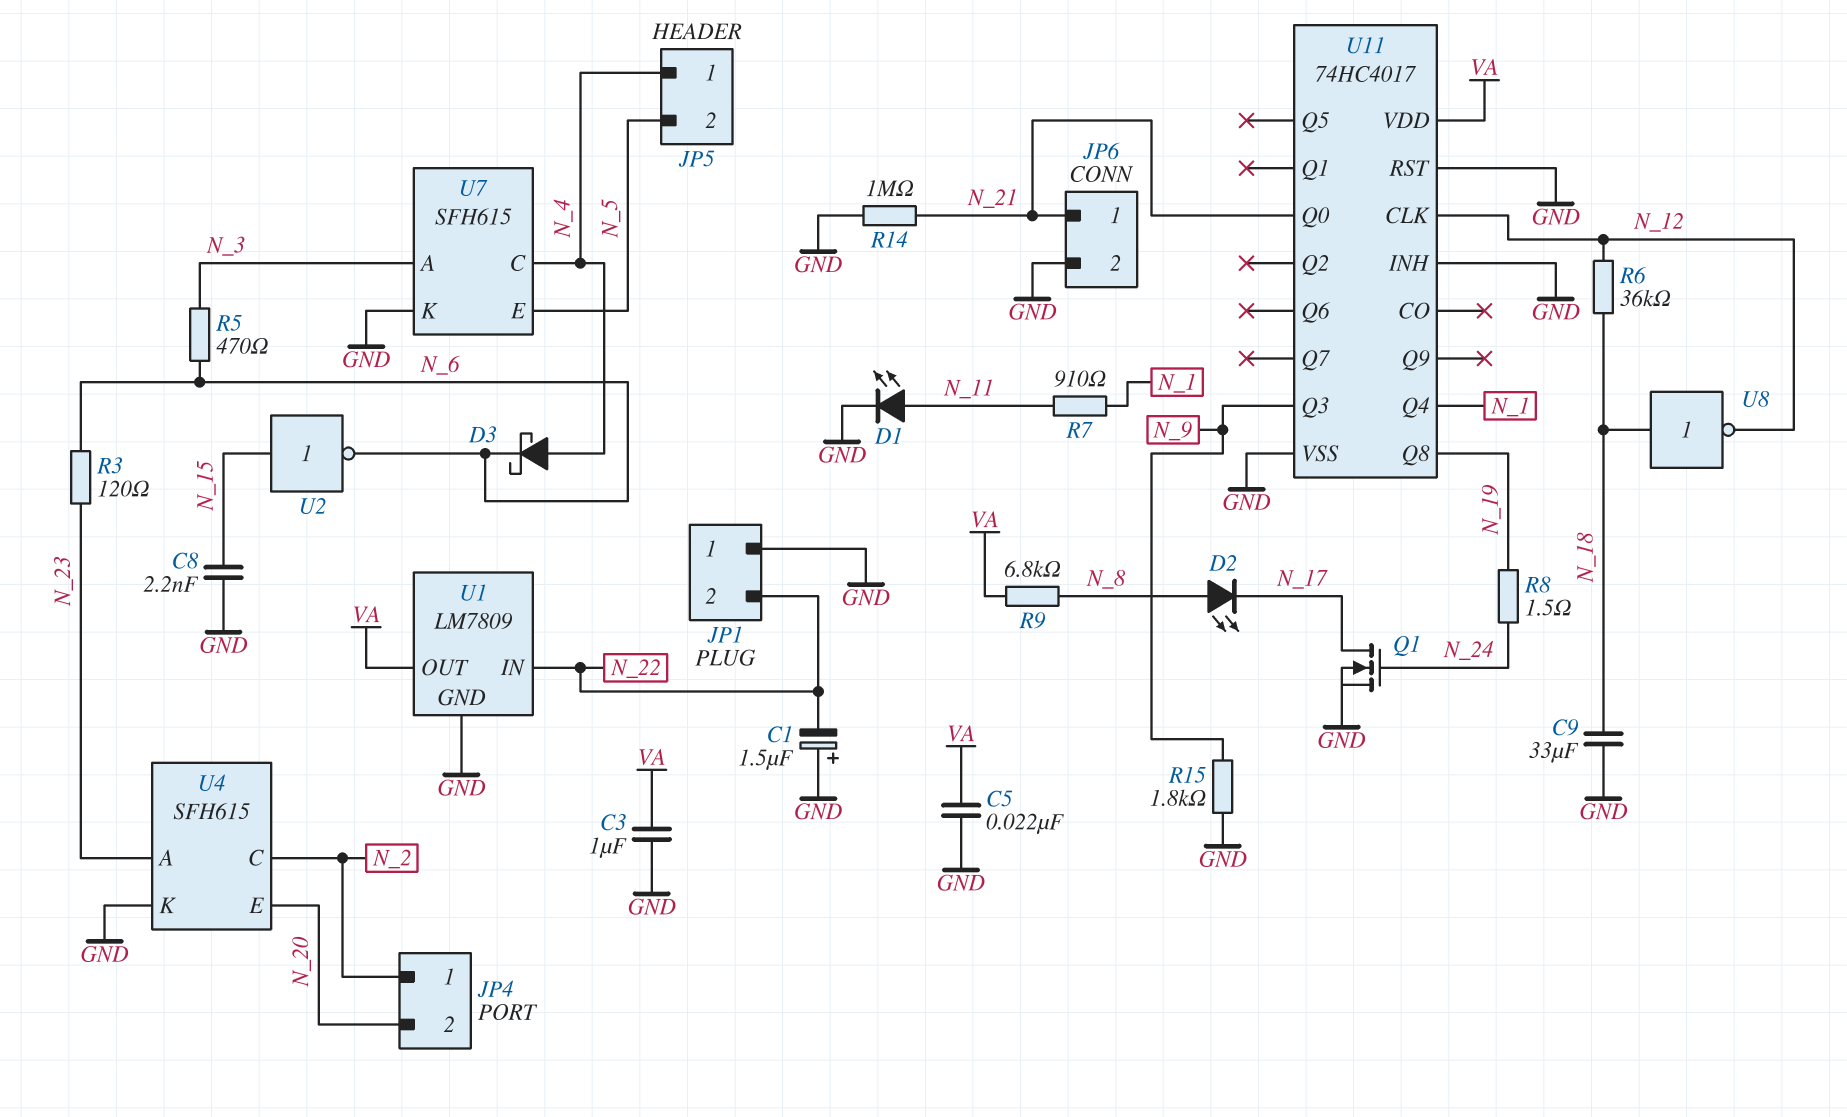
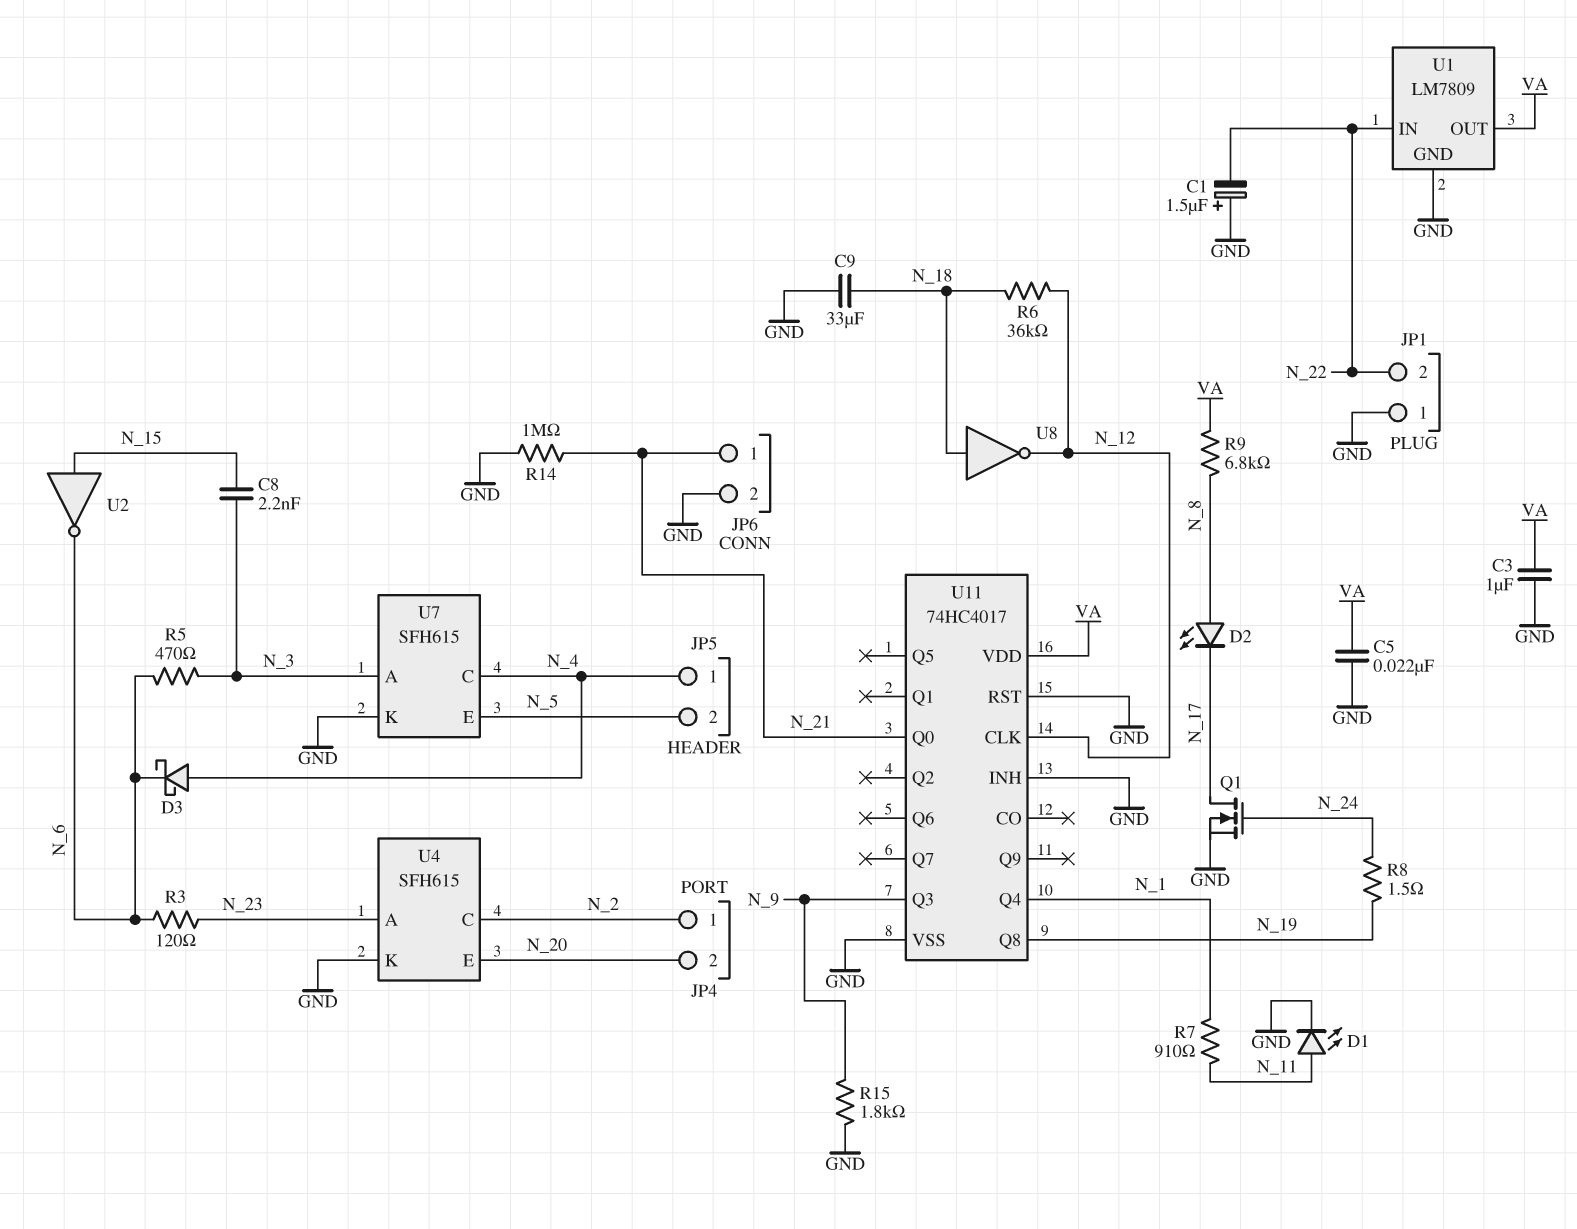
C8: 2.2nF (GND, N_15) -> 2.2nF (N_3, N_15)

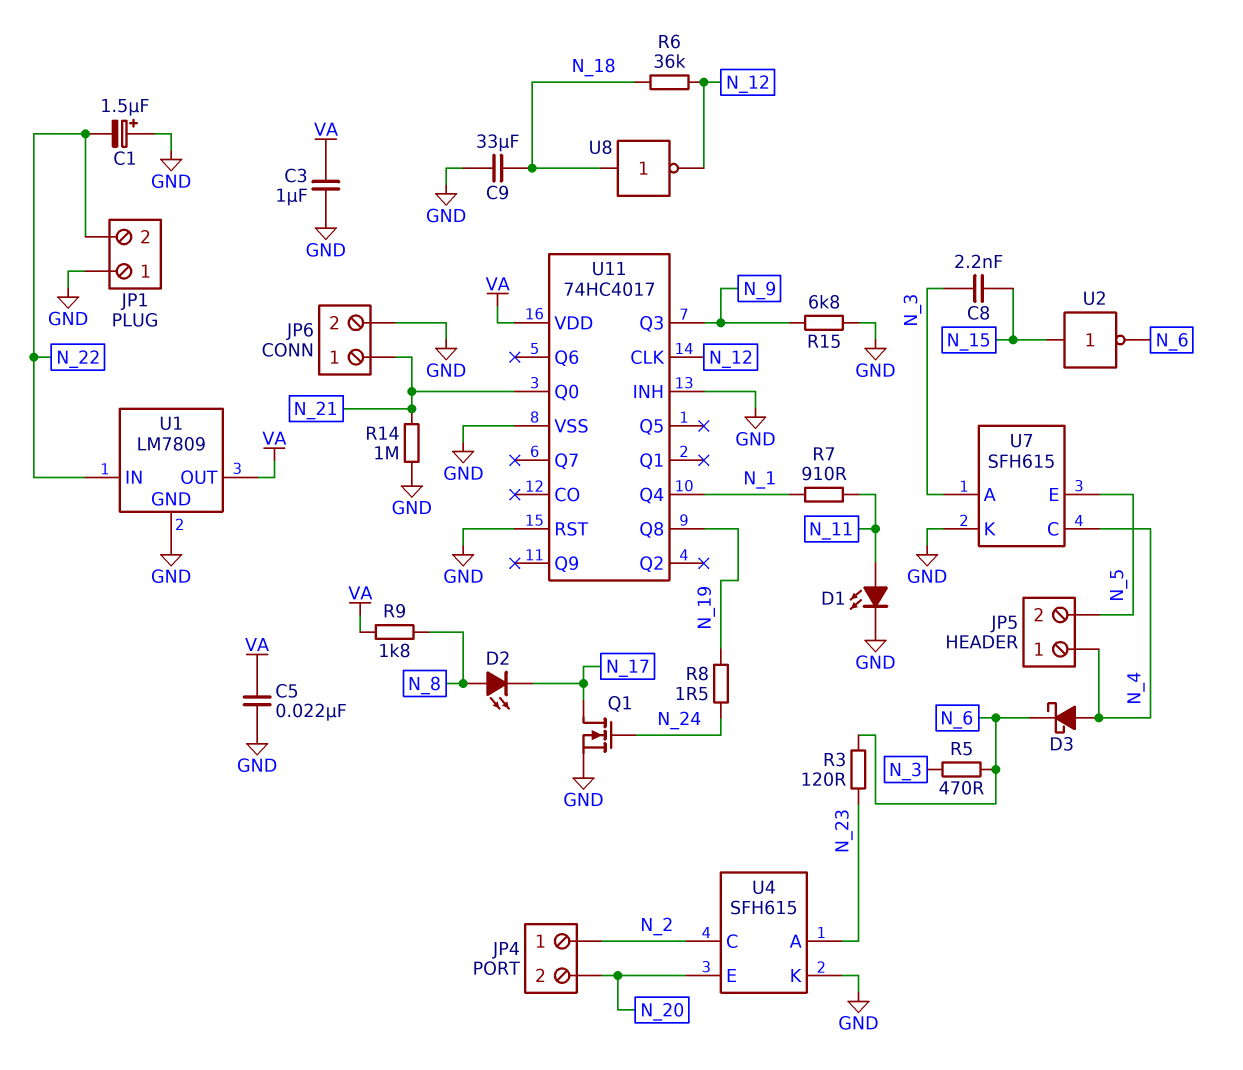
R9: 6.8k (N_8, VA) -> 1.8k (N_8, VA)
R15: 1.8k (GND, N_9) -> 6.8k (GND, N_9)

